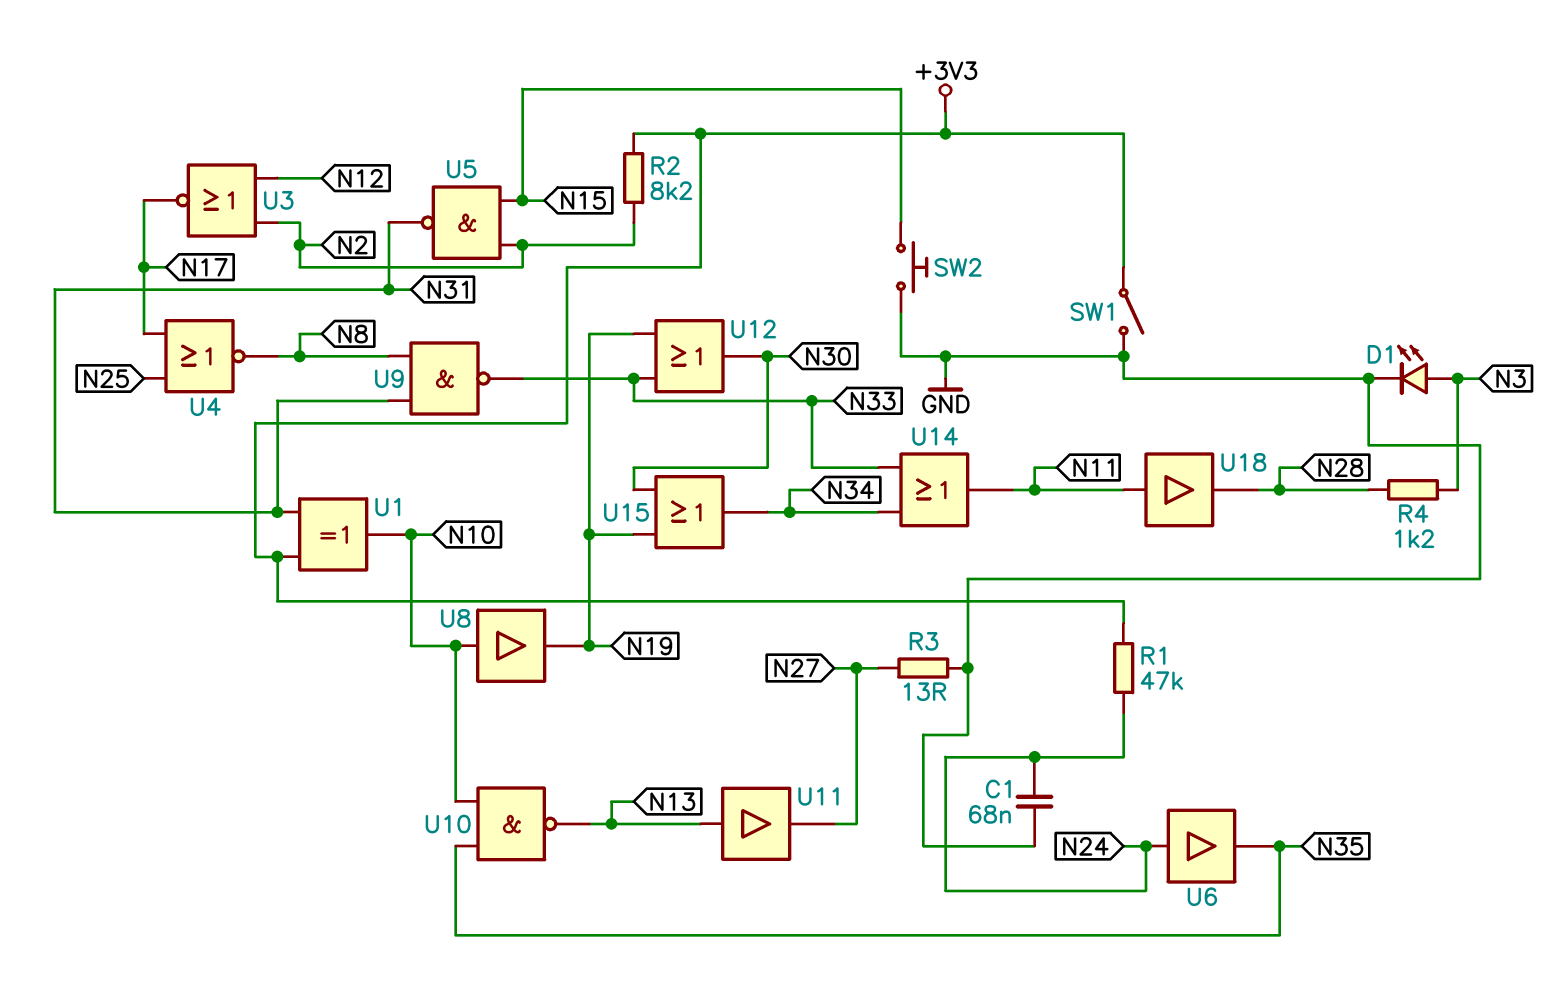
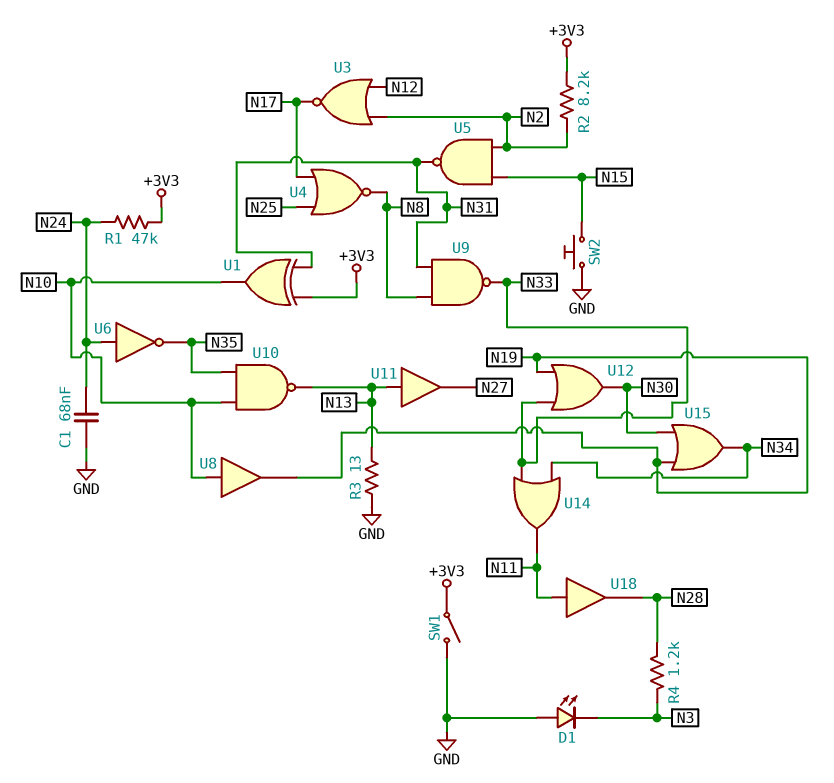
D1: LED (A N3, K GND) -> LED (A GND, K N3)
R3: 13 (GND, N27) -> 13 (GND, N13)
U6: buffer (in N24, out N35) -> NOT (in N24, out N35)

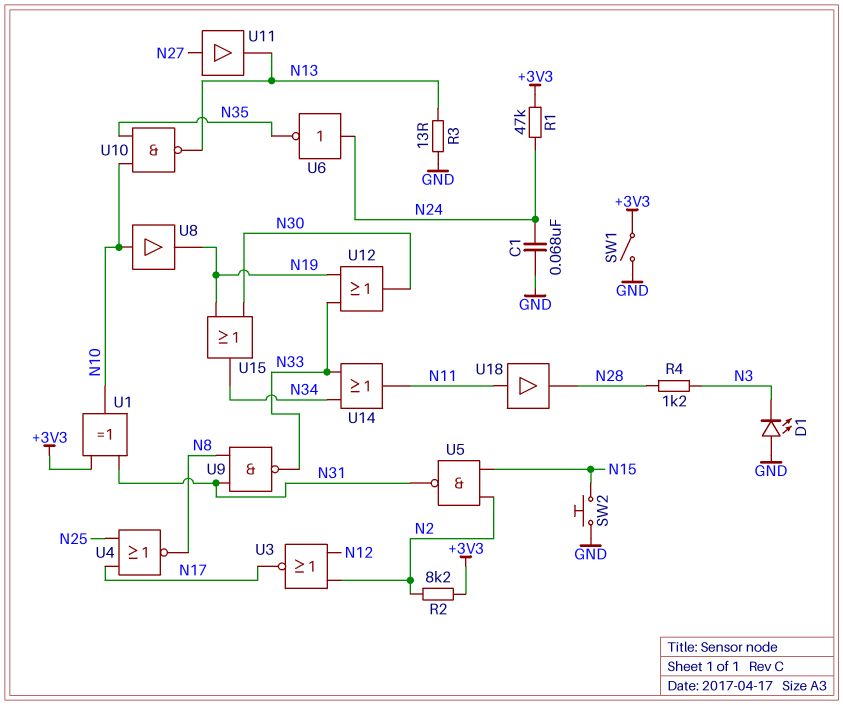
U11: buffer (in N13, out N27) -> buffer (in N27, out N13)

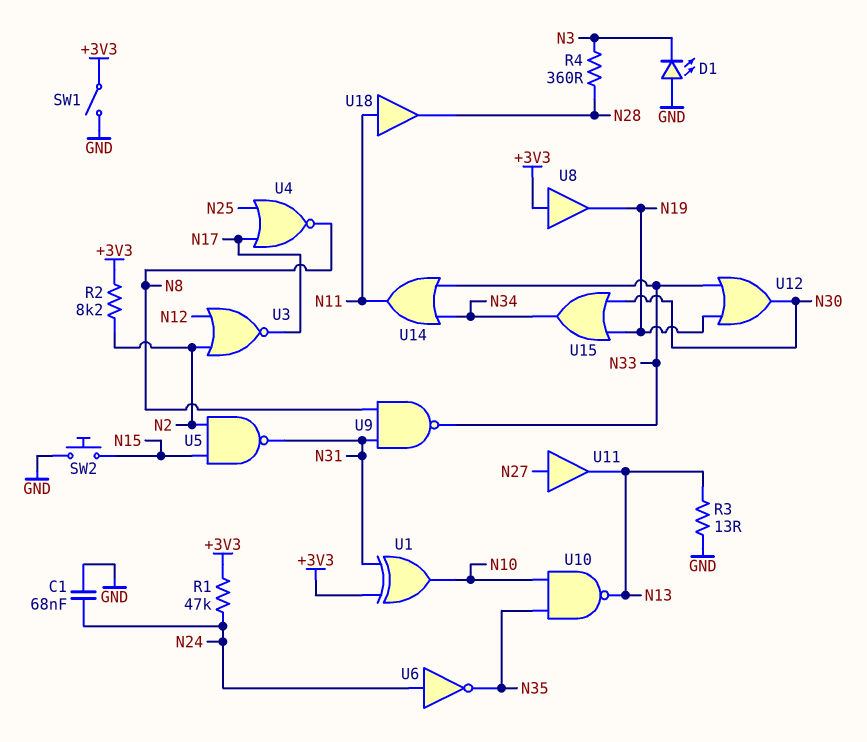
R4: 1.2k (N3, N28) -> 360 (N3, N28)
U8: buffer (in N10, out N19) -> buffer (in +3V3, out N19)

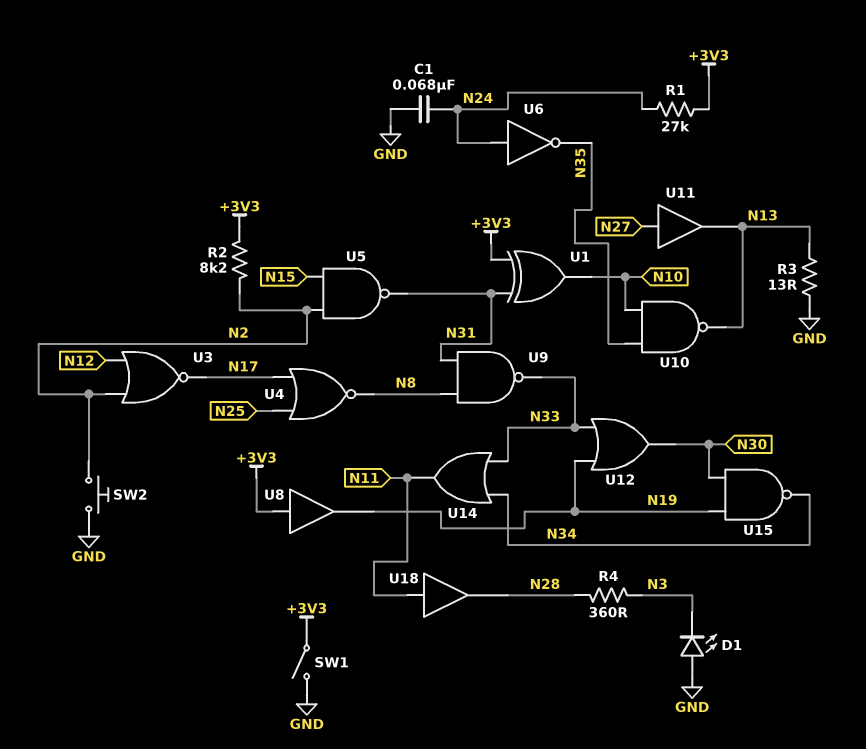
R1: 47k (+3V3, N24) -> 27k (+3V3, N24)
SW2: button (GND, N15) -> button (GND, N2)
U15: OR (in N19, in N30, out N34) -> NAND (in N19, in N30, out N34)

